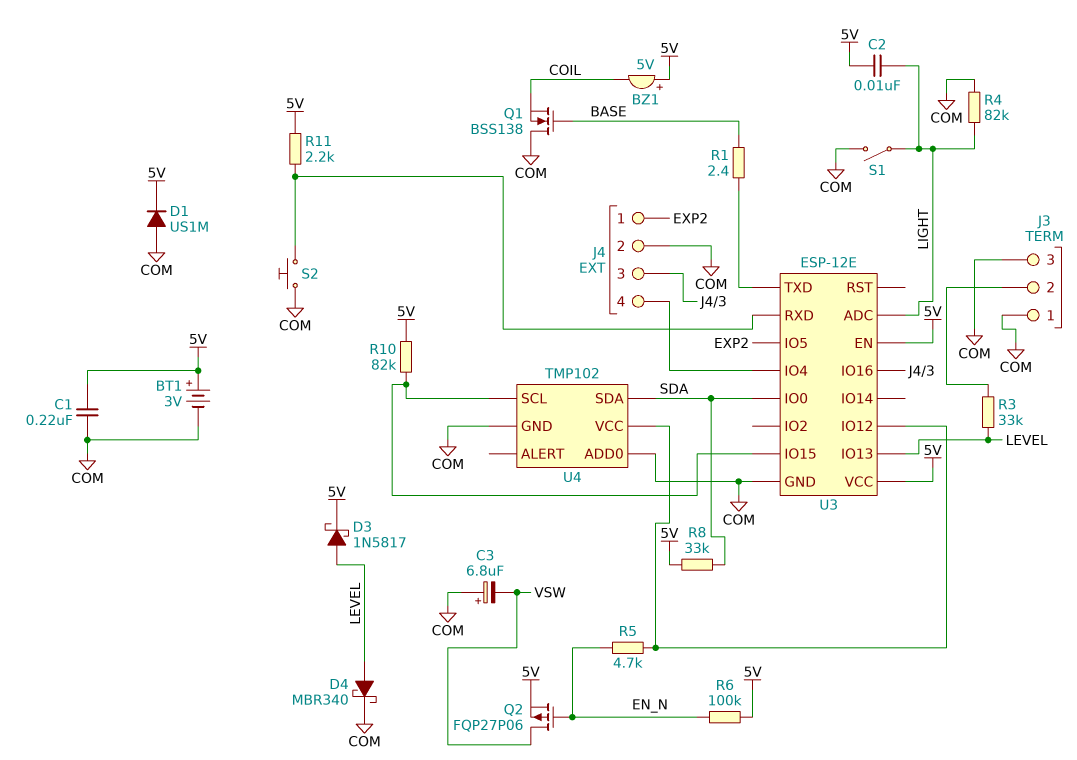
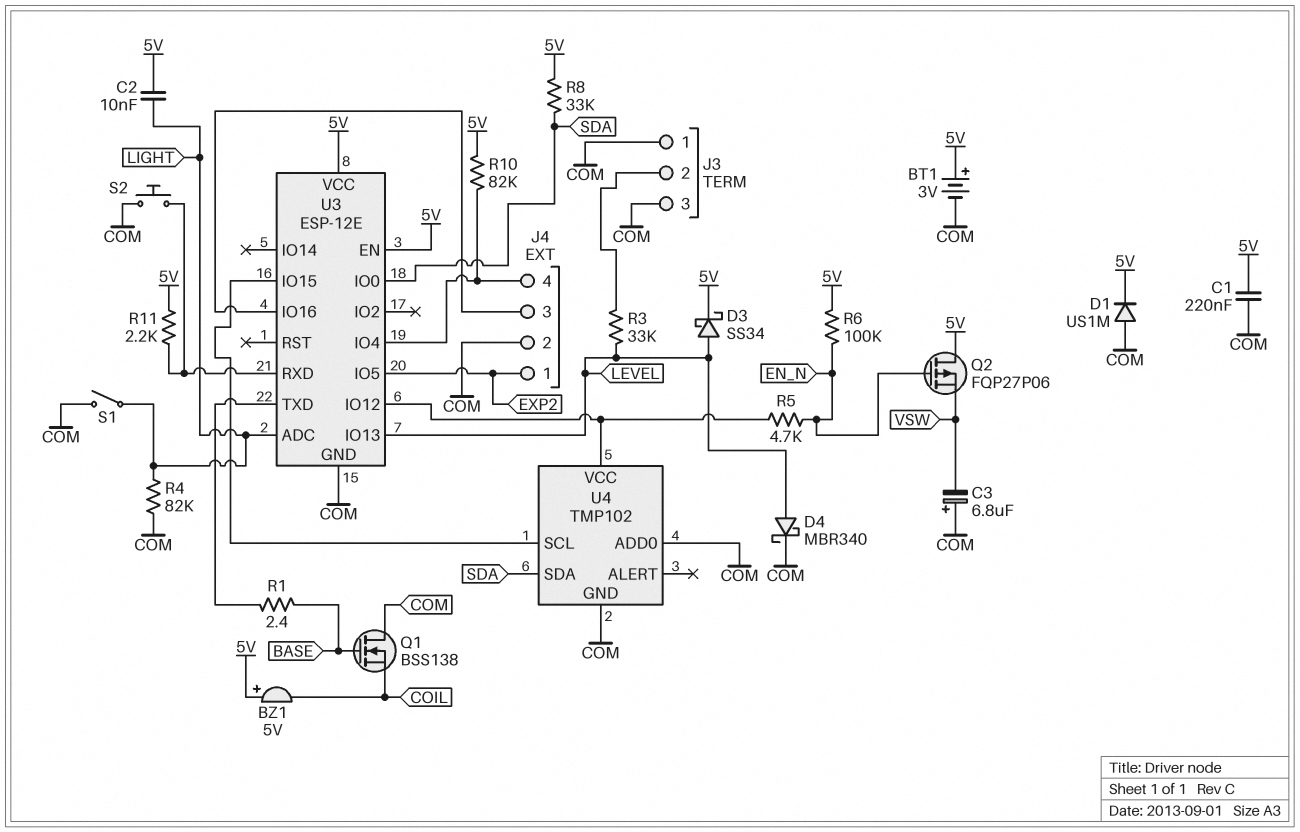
D3: schottky 1N5817 (A LEVEL, K 5V) -> schottky SS34 (A LEVEL, K 5V)
Q2: PMOS FQP27P06 (G EN_N, D VSW, S 5V) -> PMOS FQP27P06 (G EN_N, D 5V, S VSW)
R10: 82k (5V, U3/IO15) -> 82k (5V, J4/4)

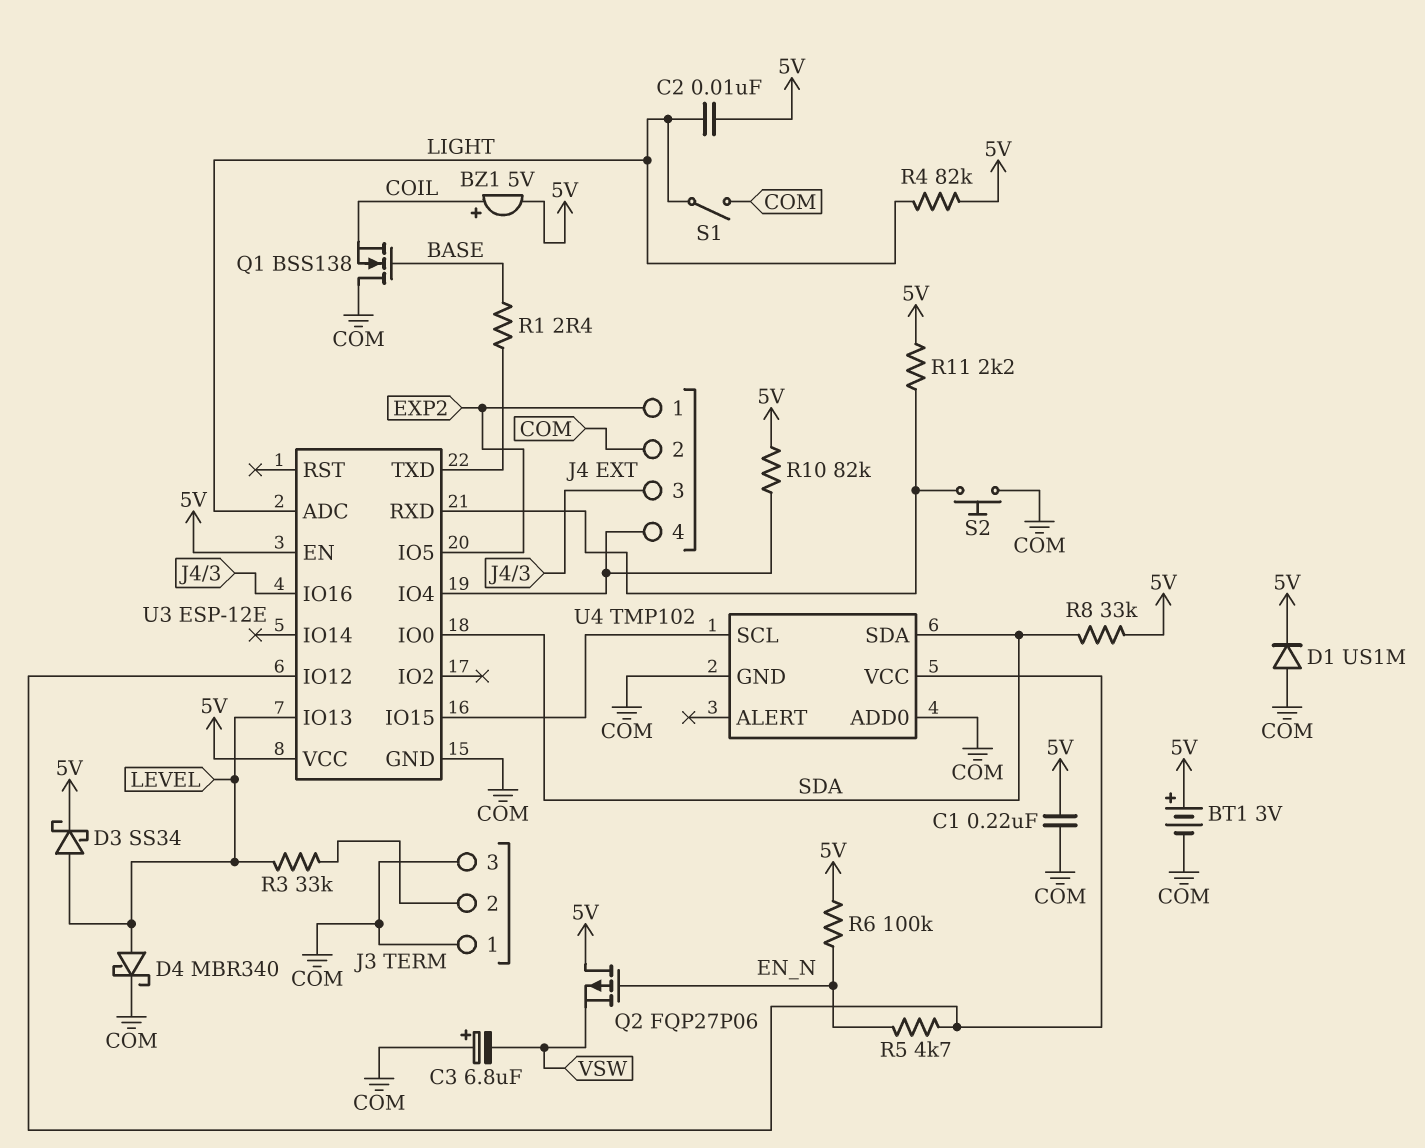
BZ1: buzzer 5V (plus 5V, minus COIL) -> buzzer 5V (plus COIL, minus 5V)
R4: 82k (COM, LIGHT) -> 82k (5V, LIGHT)

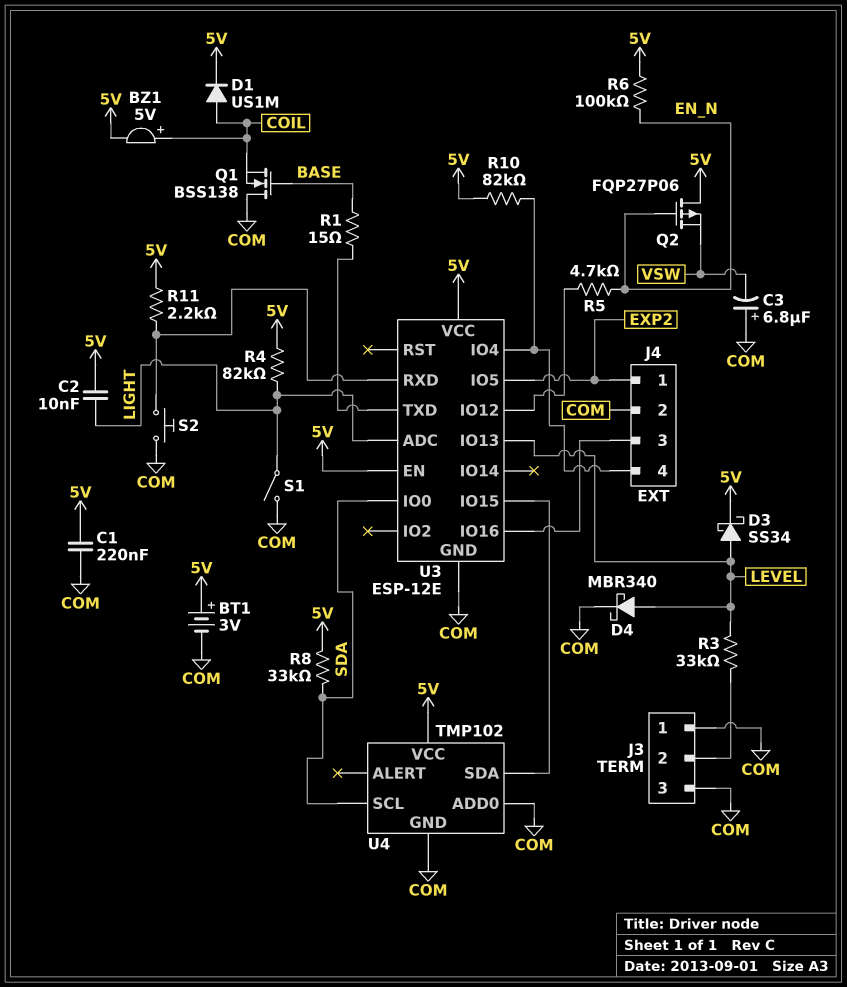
D1: diode US1M (A COM, K 5V) -> diode US1M (A COIL, K 5V)
R1: 2.4 (BASE, U3/TXD) -> 15 (BASE, U3/TXD)
U4 pin SCL: U3/IO15 -> SDA
U4 pin SDA: SDA -> U3/IO15
U4 pin VCC: U3/IO12 -> 5V

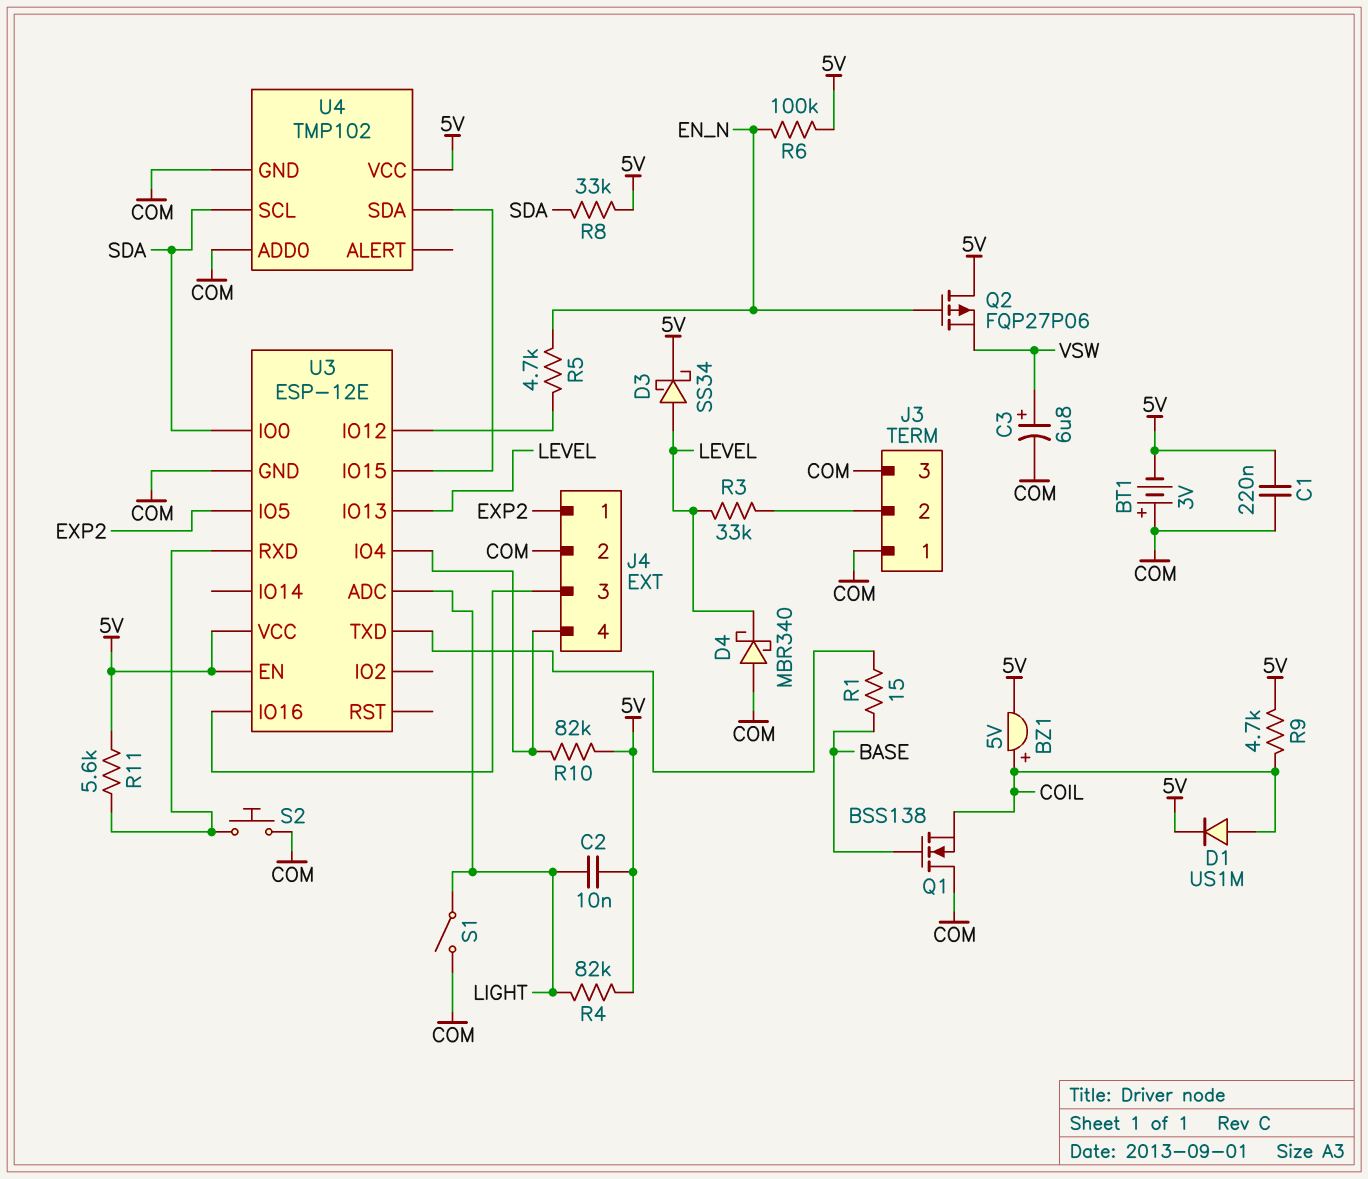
BT1: 3V (plus 5V, minus COM) -> 3V (plus COM, minus 5V)
C3: 6.8uF (plus COM, minus VSW) -> 6.8uF (plus VSW, minus COM)
D4: schottky MBR340 (A LEVEL, K COM) -> schottky MBR340 (A COM, K LEVEL)
R9: none -> 4.7k (5V, COIL)
R11: 2.2k (5V, U3/RXD) -> 5.6k (5V, U3/RXD)

